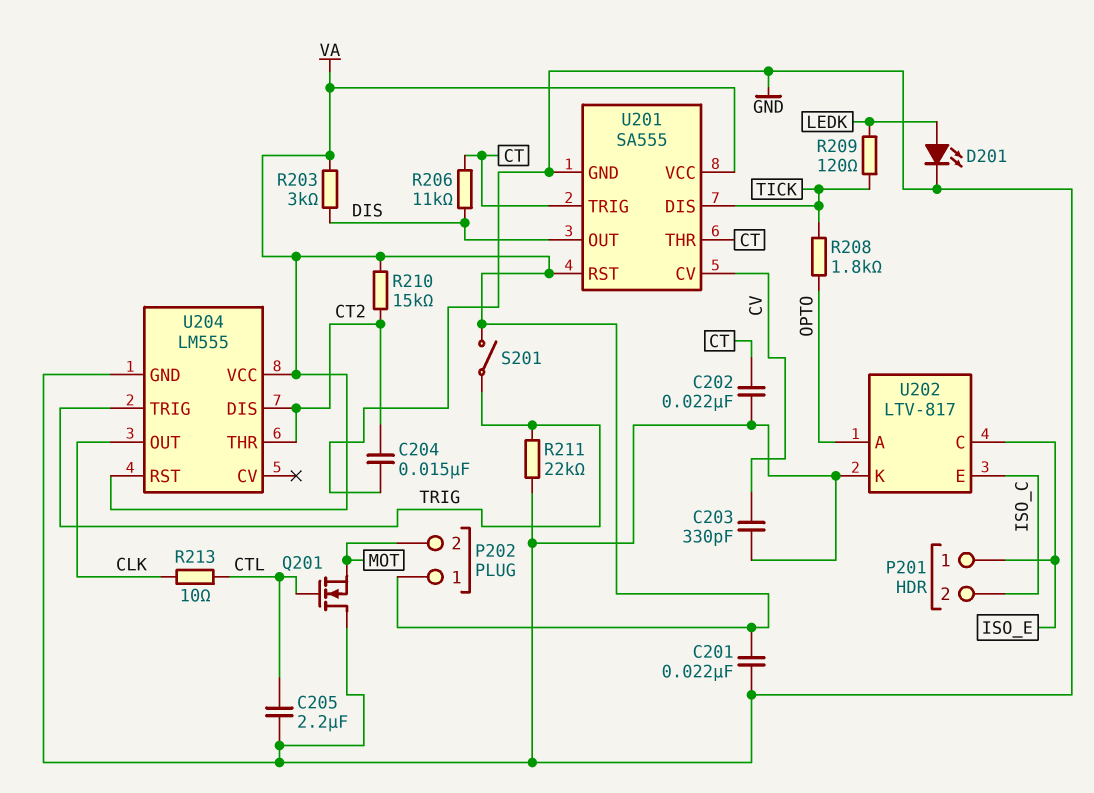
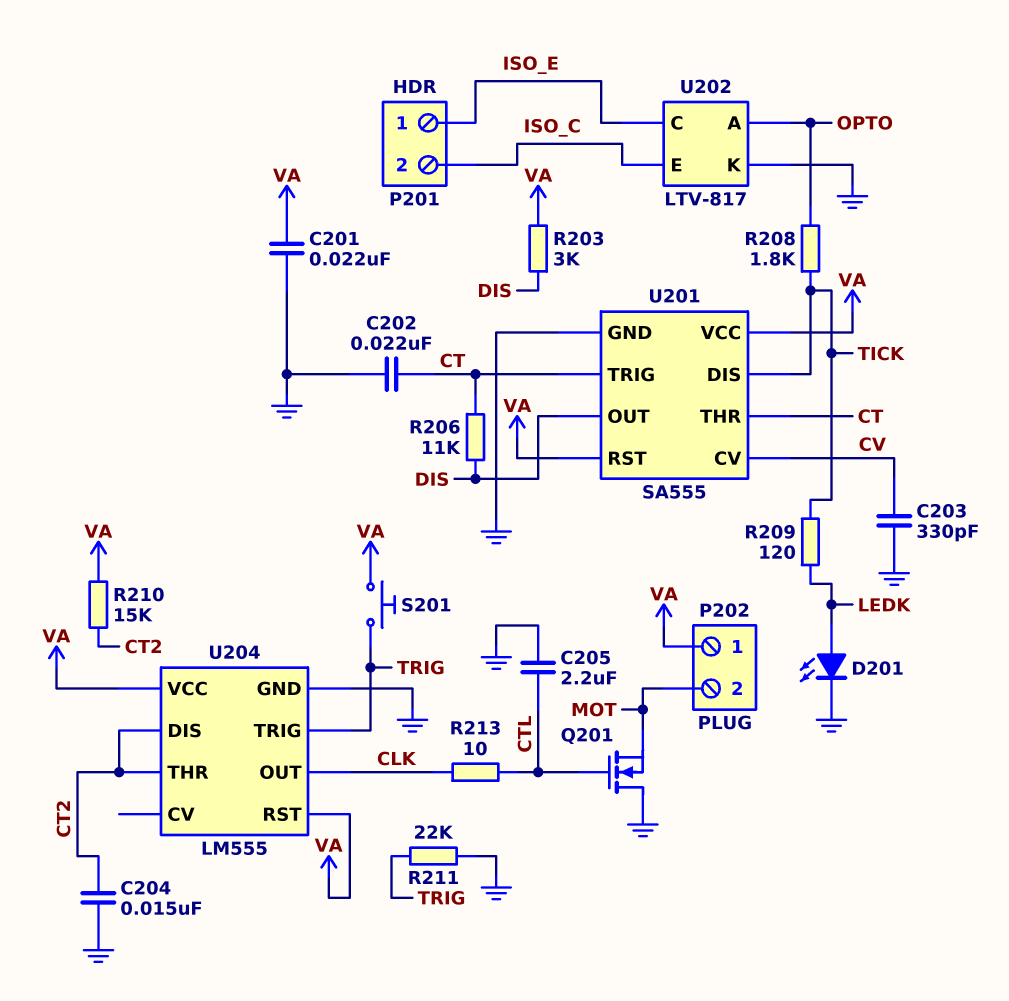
S201: switch (TRIG, VA) -> button (TRIG, VA)

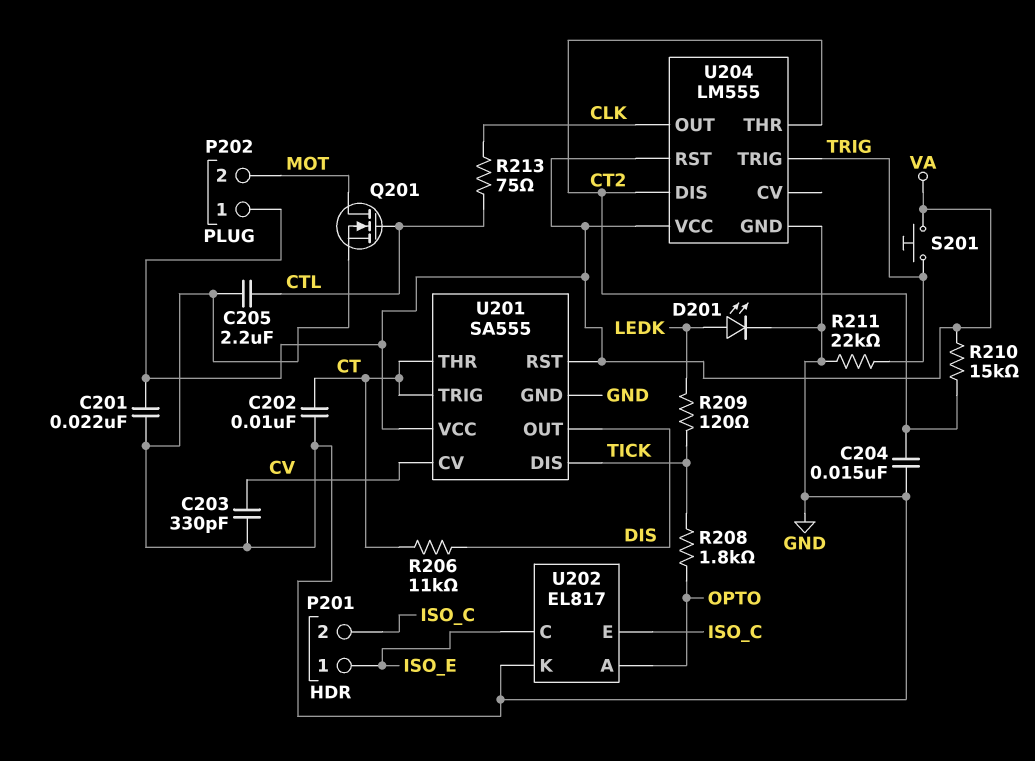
C202: 22nF (CT, GND) -> 10nF (CT, GND)
Q201: NMOS (G CTL, D GND, S MOT) -> NMOS (G CTL, D MOT, S GND)
R203: 3k (DIS, VA) -> none
R213: 10 (CLK, CTL) -> 75 (CLK, CTL)
U202: LTV-817 -> EL817

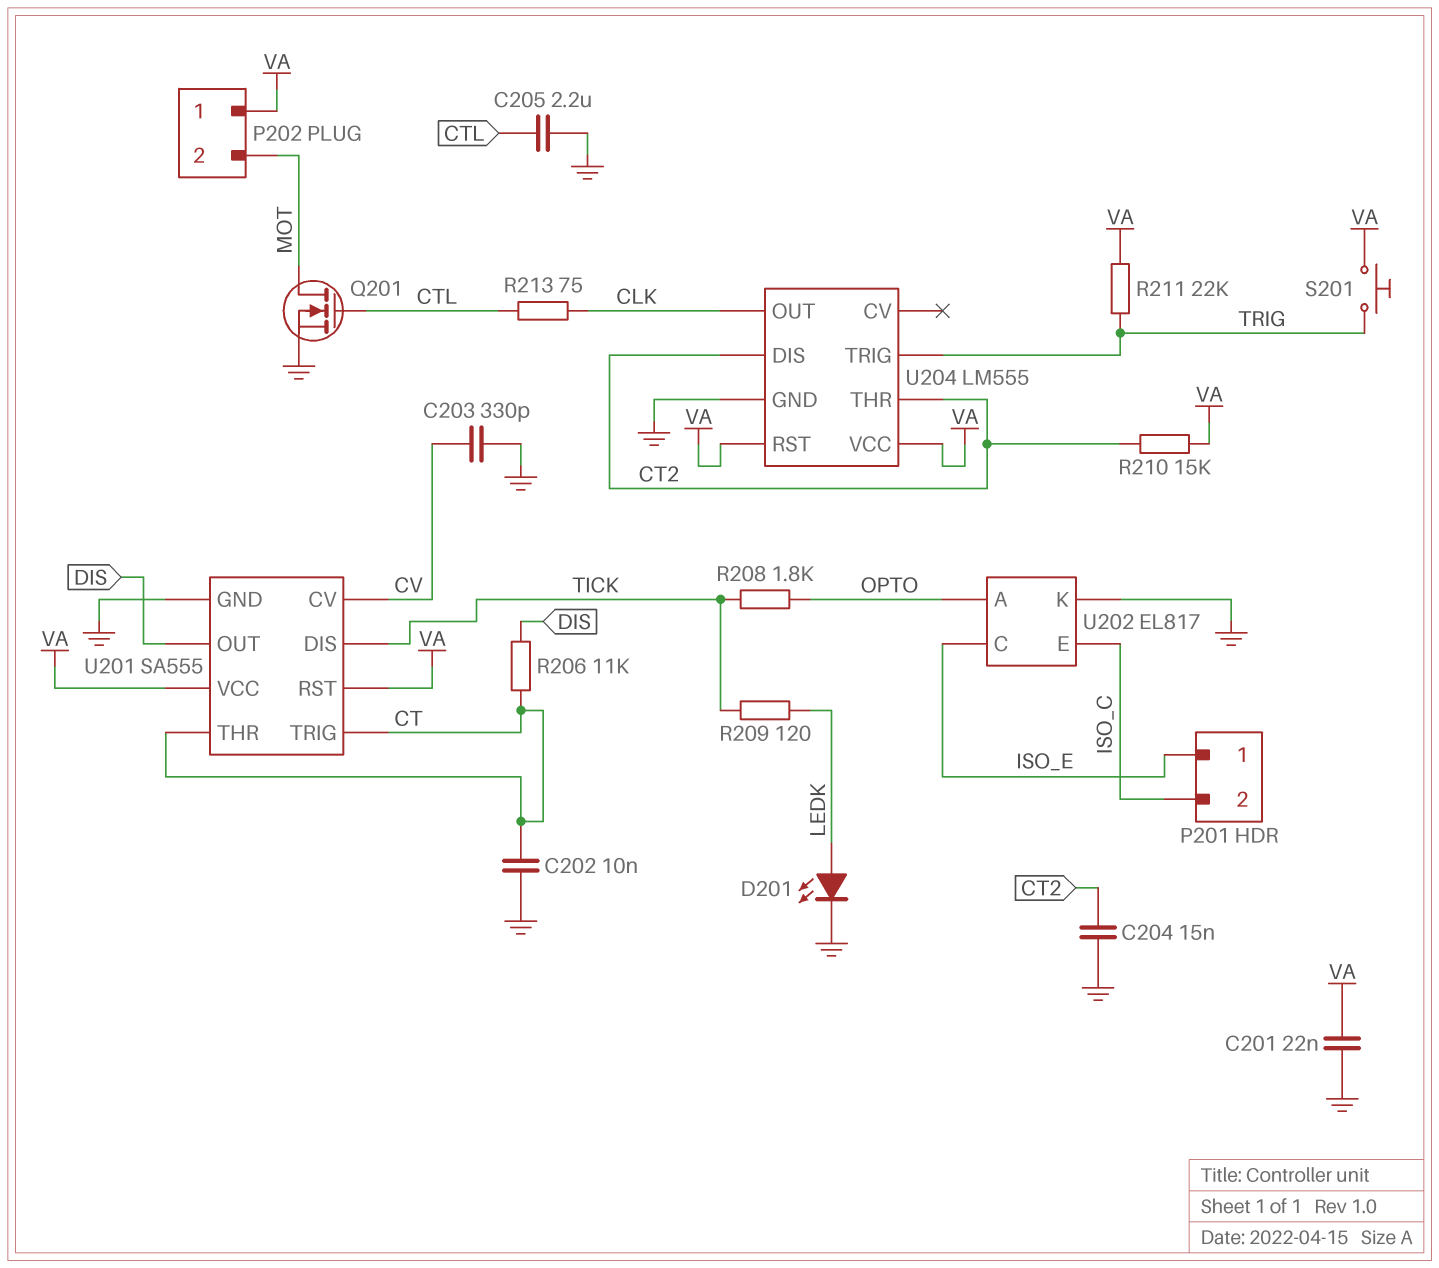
R211: 22k (GND, TRIG) -> 22k (TRIG, VA)

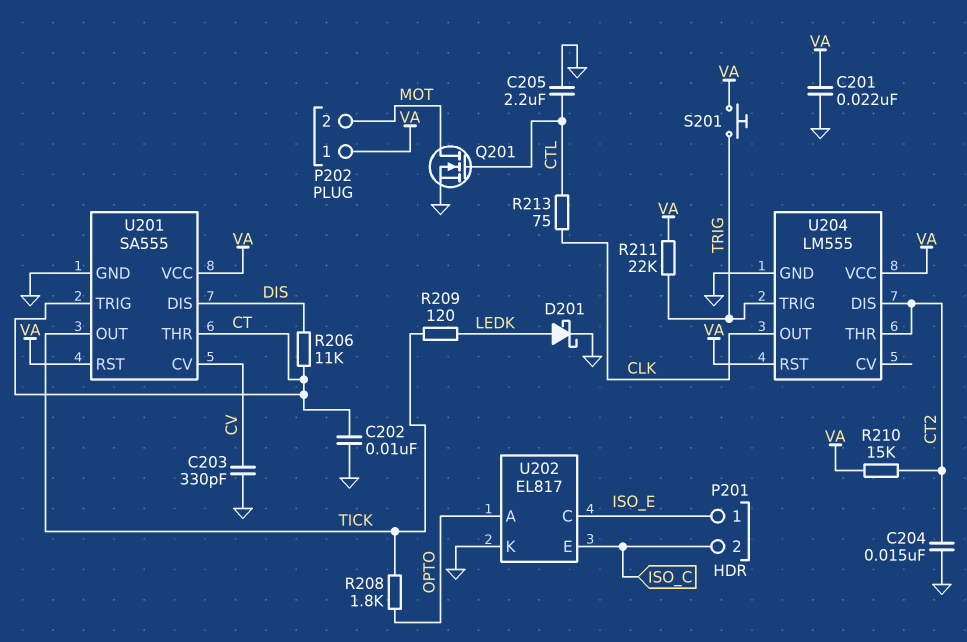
D201: LED (A LEDK, K GND) -> schottky (A LEDK, K GND)
U201 pin DIS: TICK -> DIS
U201 pin OUT: DIS -> TICK

